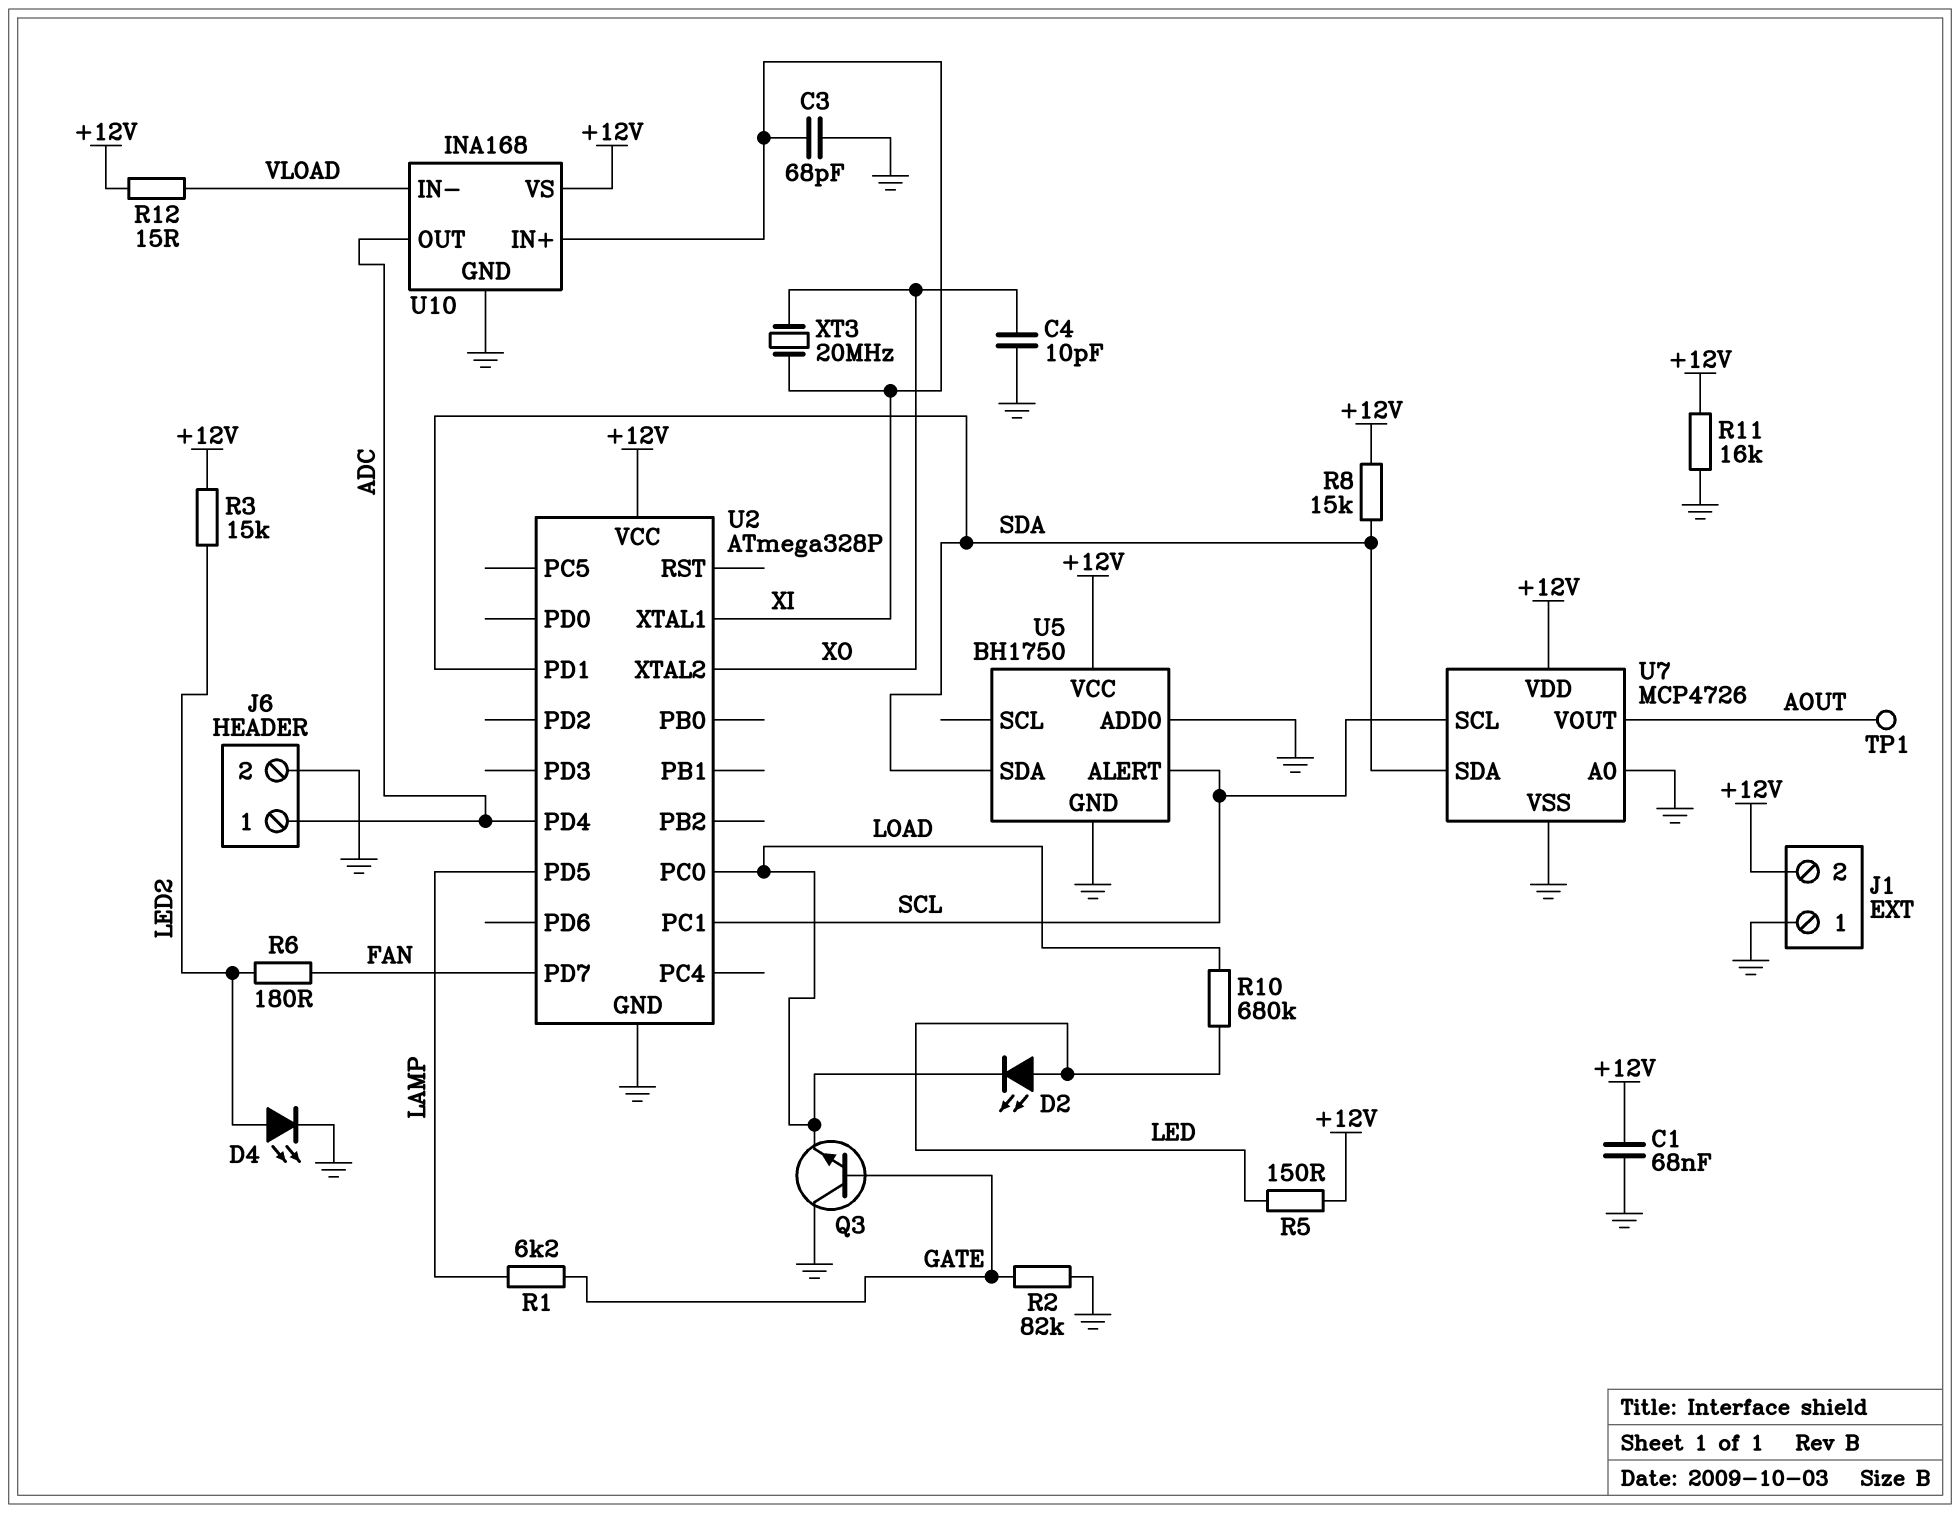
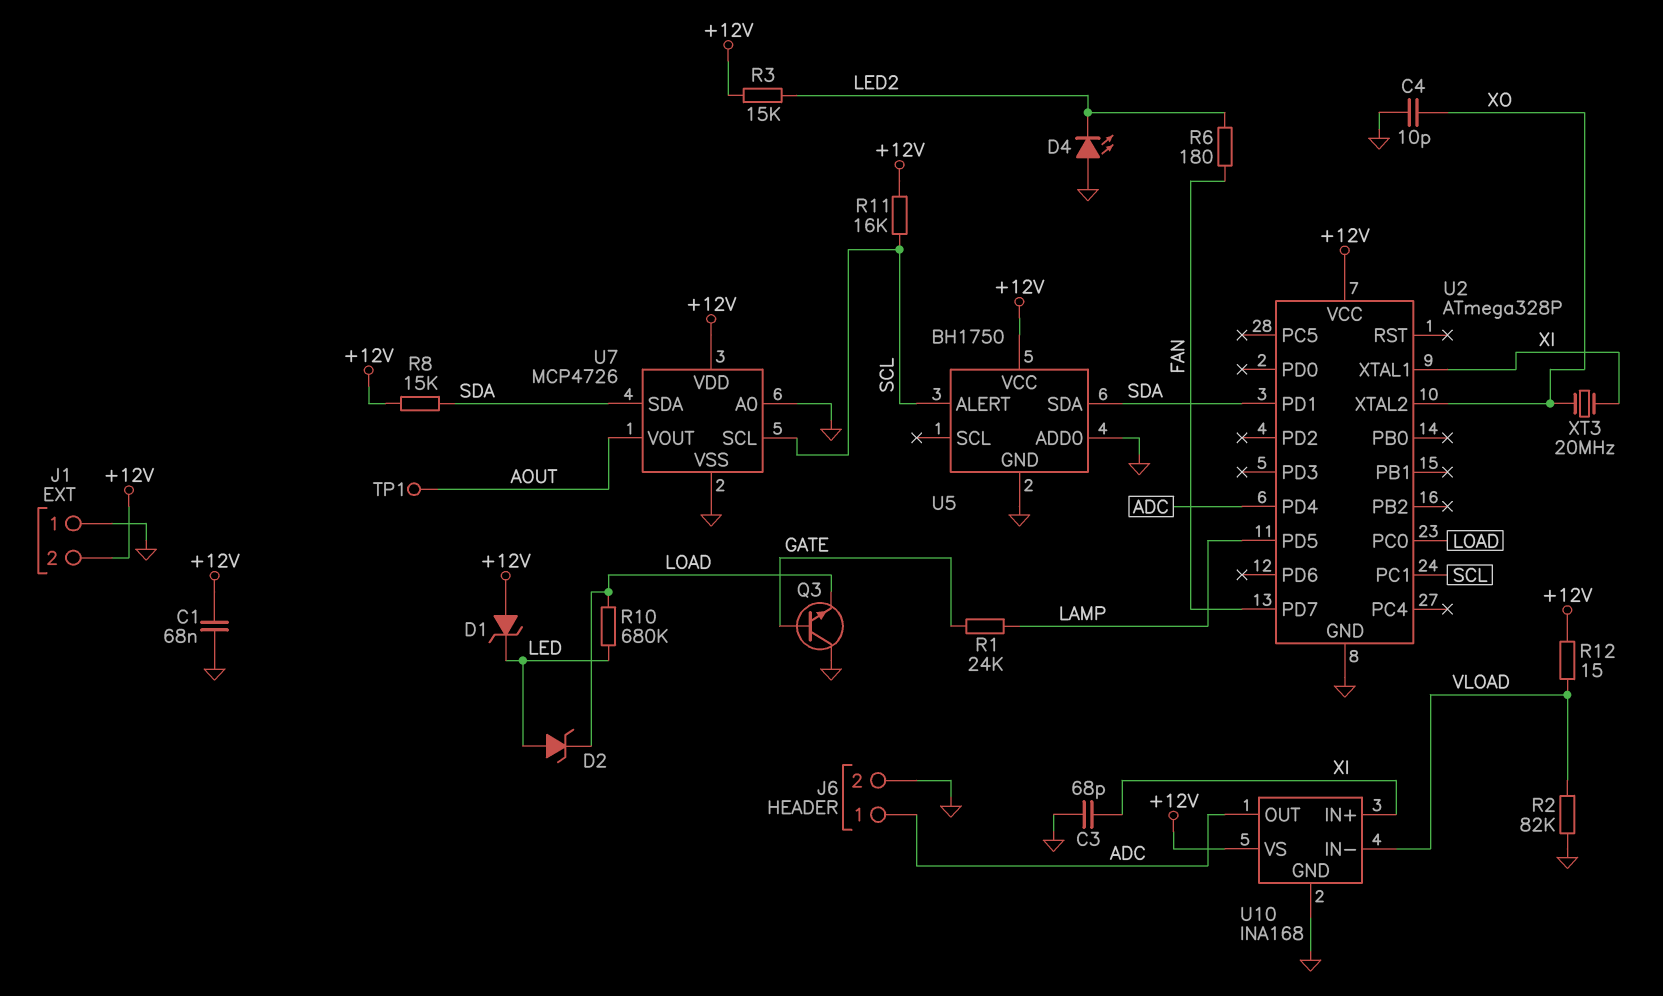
D1: none -> zener (A +12V, K LED)
D2: LED (A LED, K LOAD) -> zener (A LED, K LOAD)
D4: LED (A LED2, K GND) -> LED (A GND, K LED2)
R1: 6.2k (GATE, LAMP) -> 24k (GATE, LAMP)
R2: 82k (GATE, GND) -> 82k (GND, VLOAD)
R5: 150 (+12V, LED) -> none
R11: 16k (+12V, GND) -> 16k (+12V, SCL)

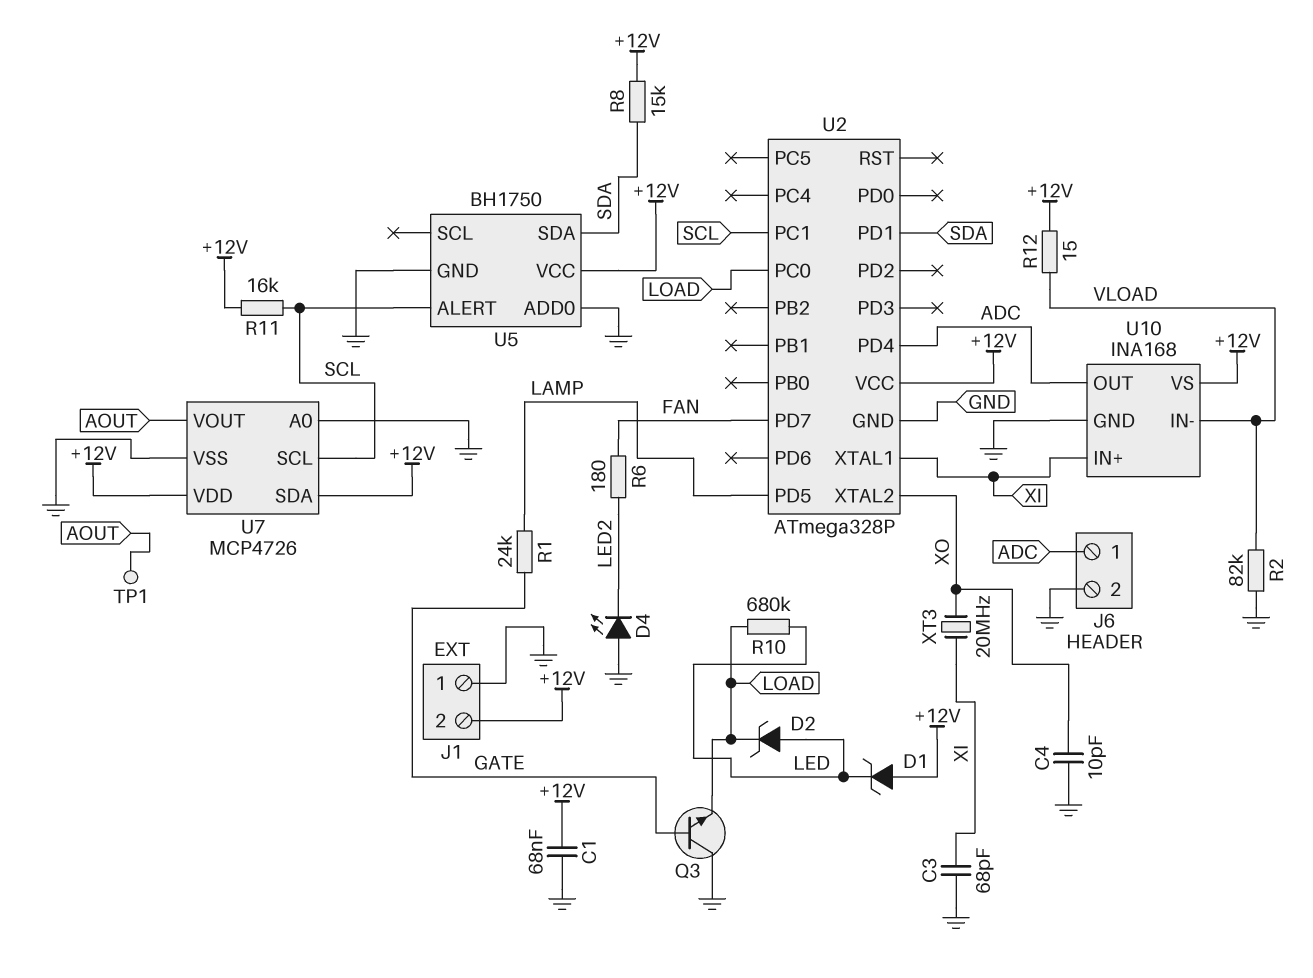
R3: 15k (+12V, LED2) -> none
U7 pin SDA: SDA -> +12V

